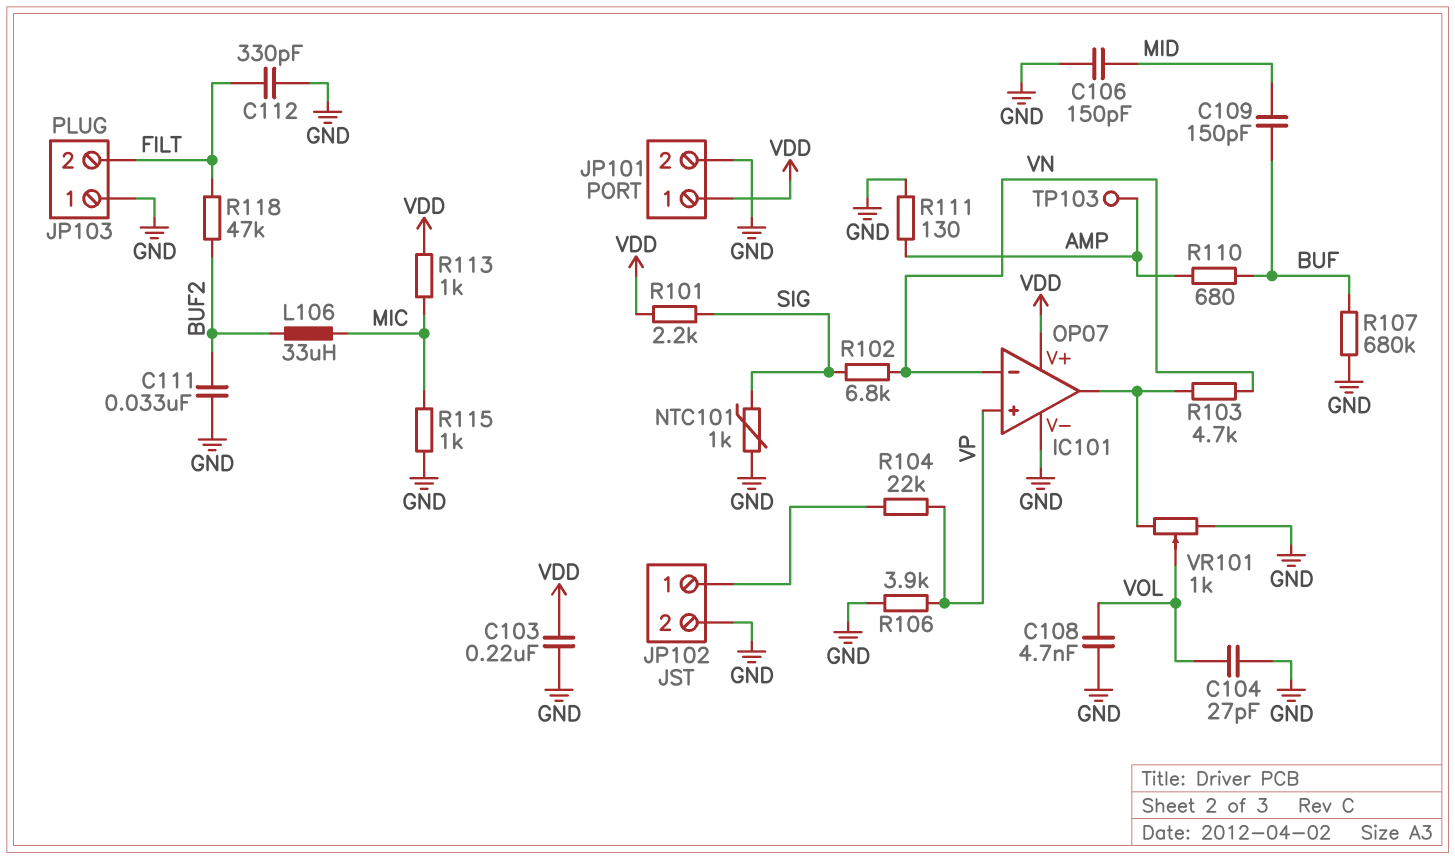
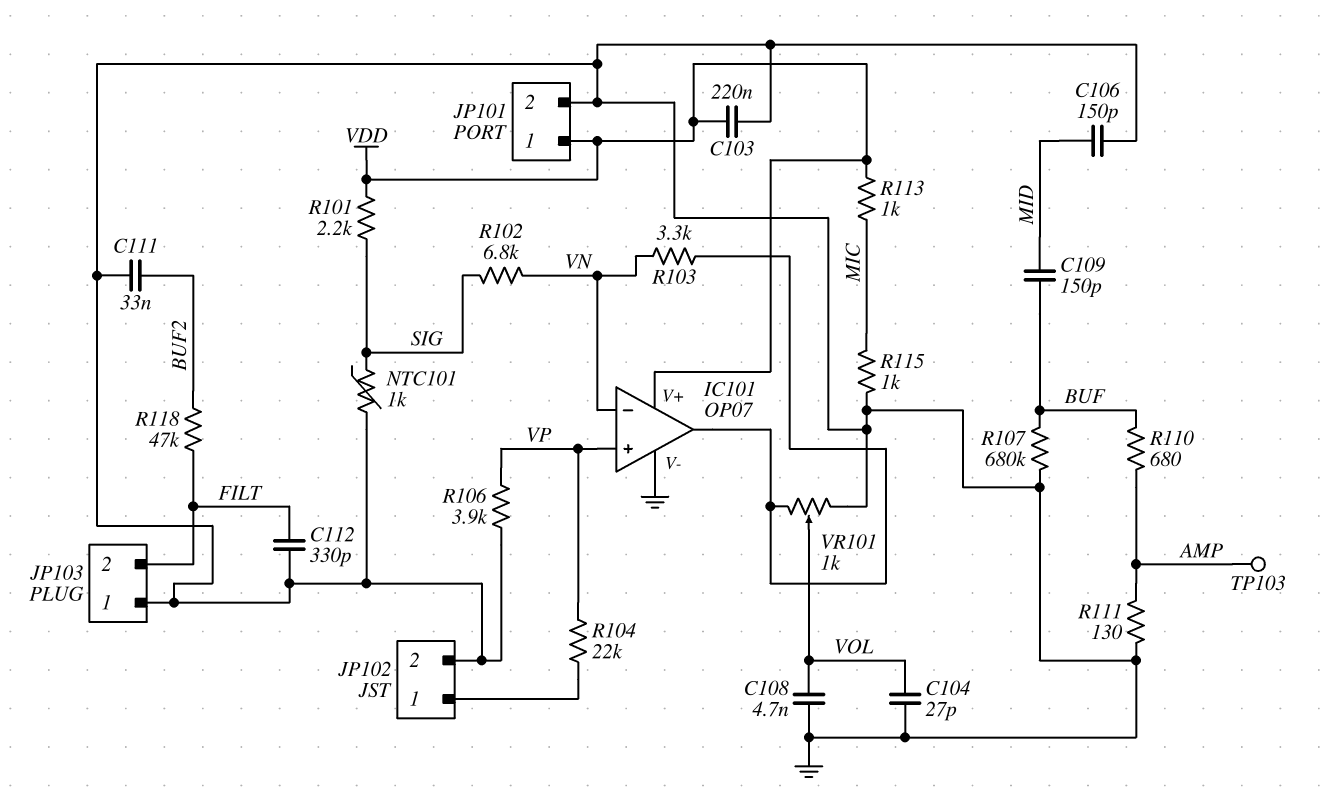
L106: 33uH (BUF2, MIC) -> none
R103: 4.7k (IC101/out, VN) -> 3.3k (IC101/out, VN)

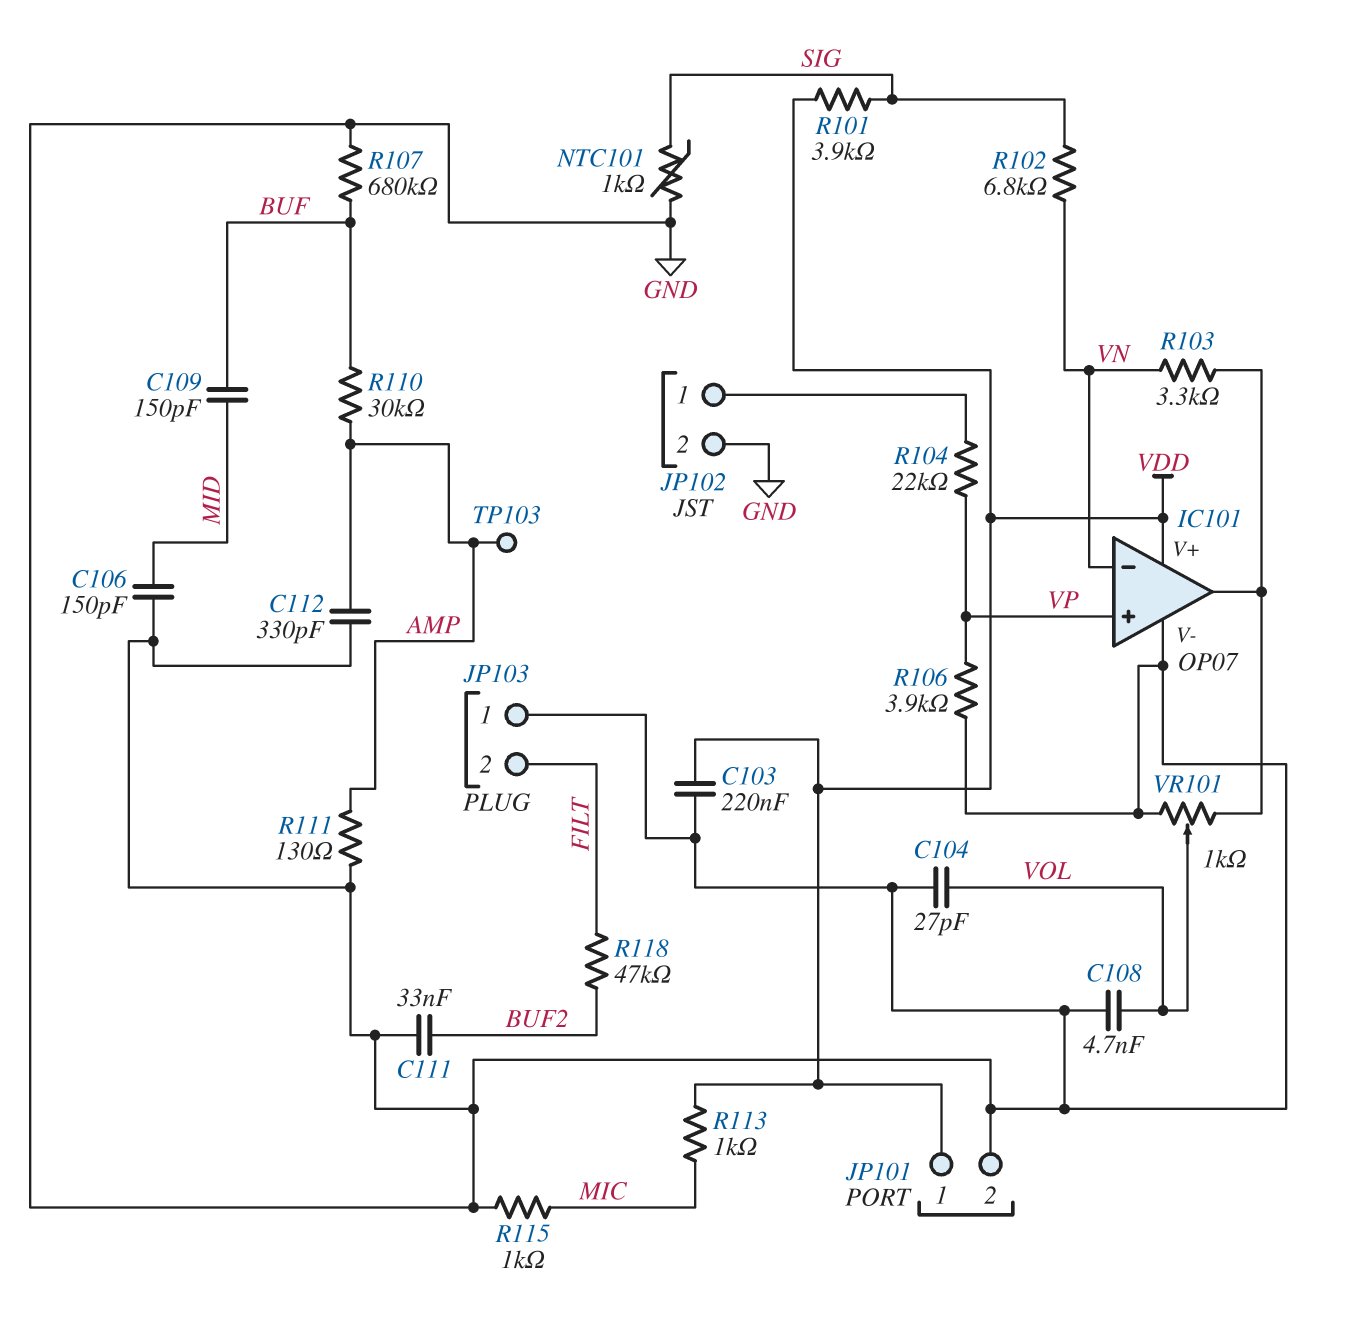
C112: 330pF (FILT, GND) -> 330pF (AMP, GND)
R101: 2.2k (SIG, VDD) -> 3.9k (SIG, VDD)
R110: 680 (AMP, BUF) -> 30k (AMP, BUF)

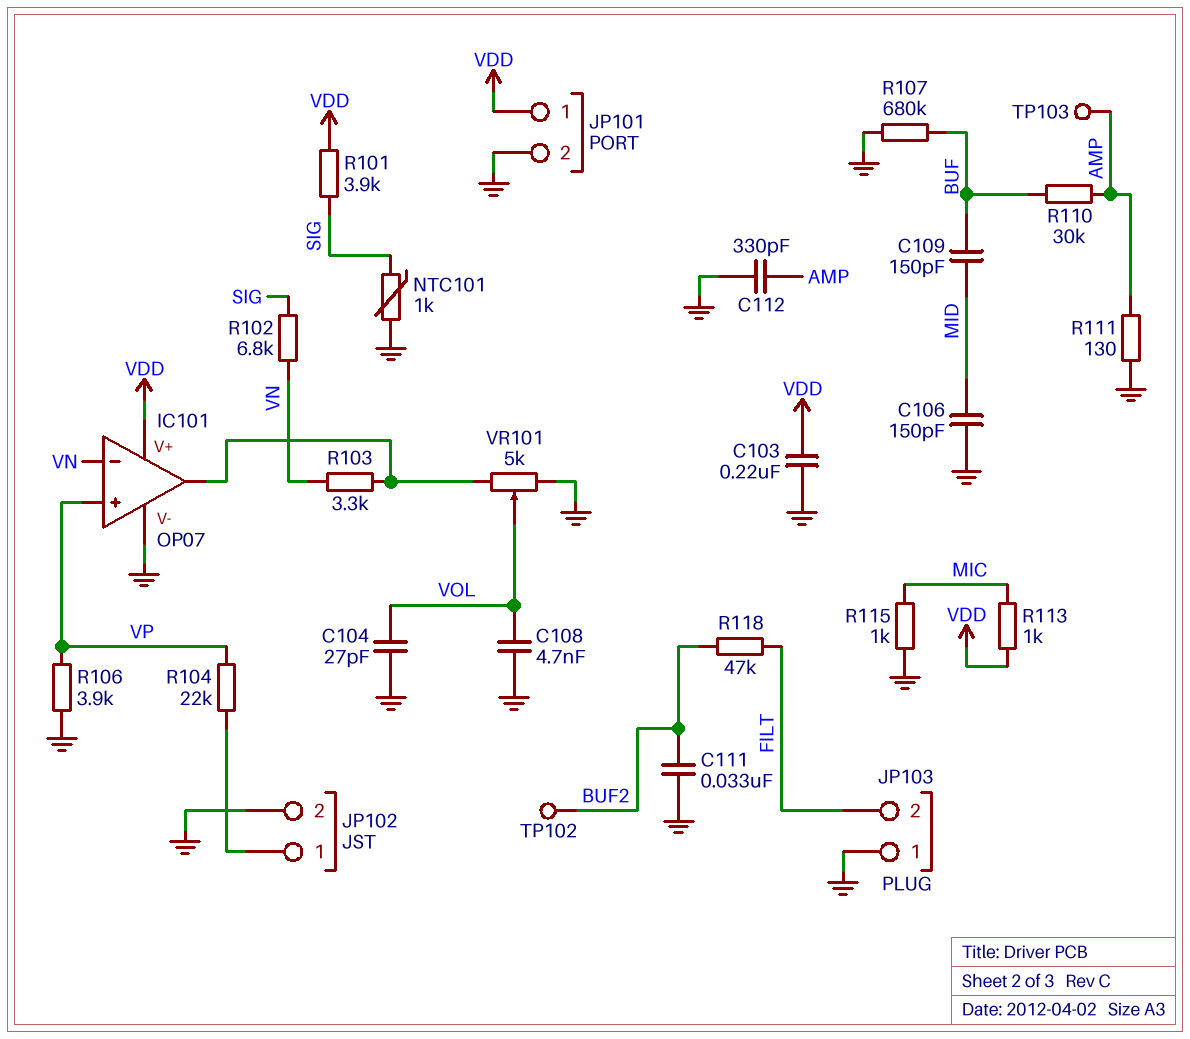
TP102: none -> test point (BUF2)
VR101: 1k (GND, IC101/out, wiper VOL) -> 5k (GND, IC101/out, wiper VOL)

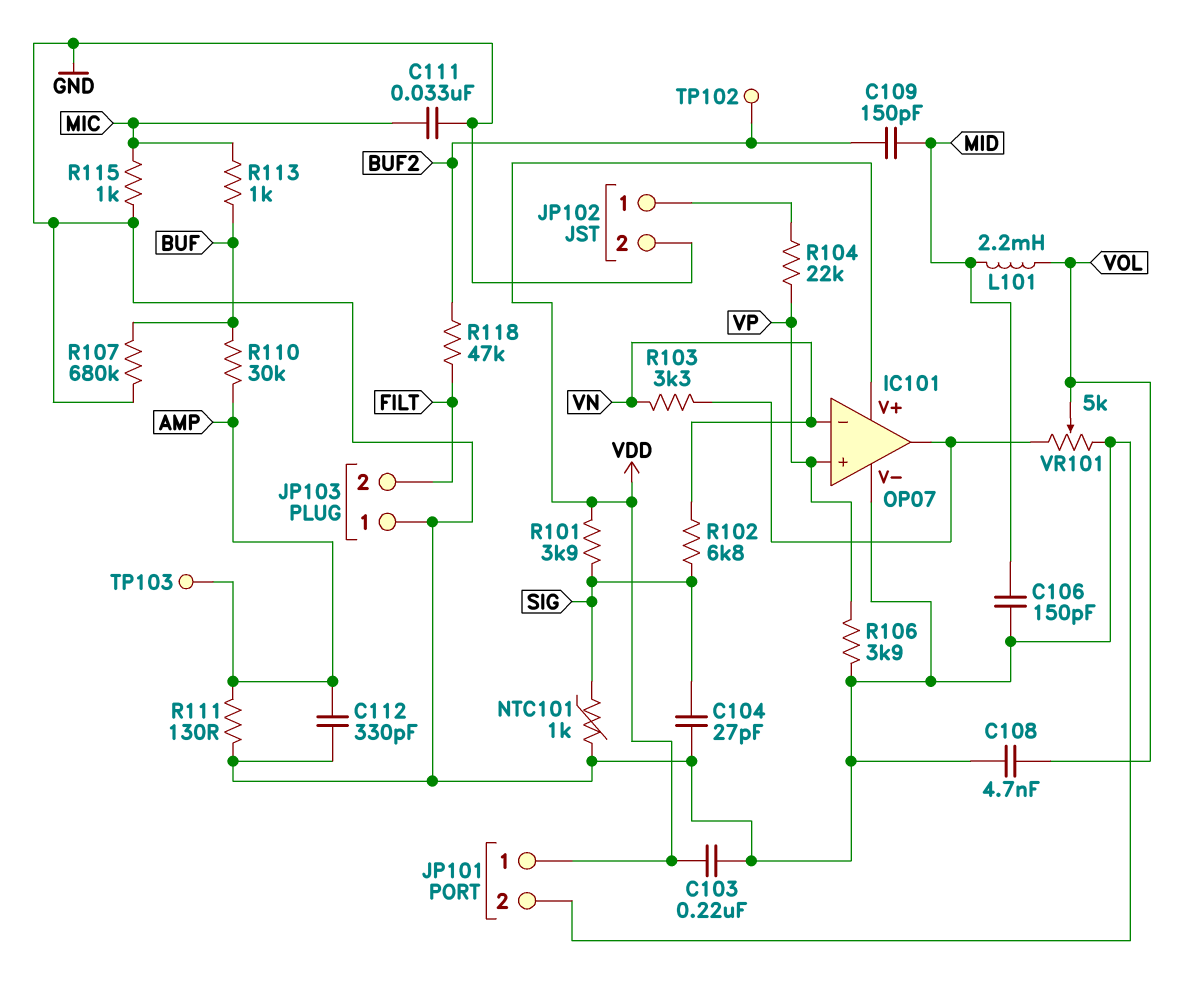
C104: 27pF (GND, VOL) -> 27pF (GND, SIG)
C109: 150pF (BUF, MID) -> 150pF (BUF2, MID)
C111: 33nF (BUF2, GND) -> 33nF (GND, MIC)
L101: none -> 2.2mH (MID, VOL)
R113: 1k (MIC, VDD) -> 1k (BUF, MIC)

